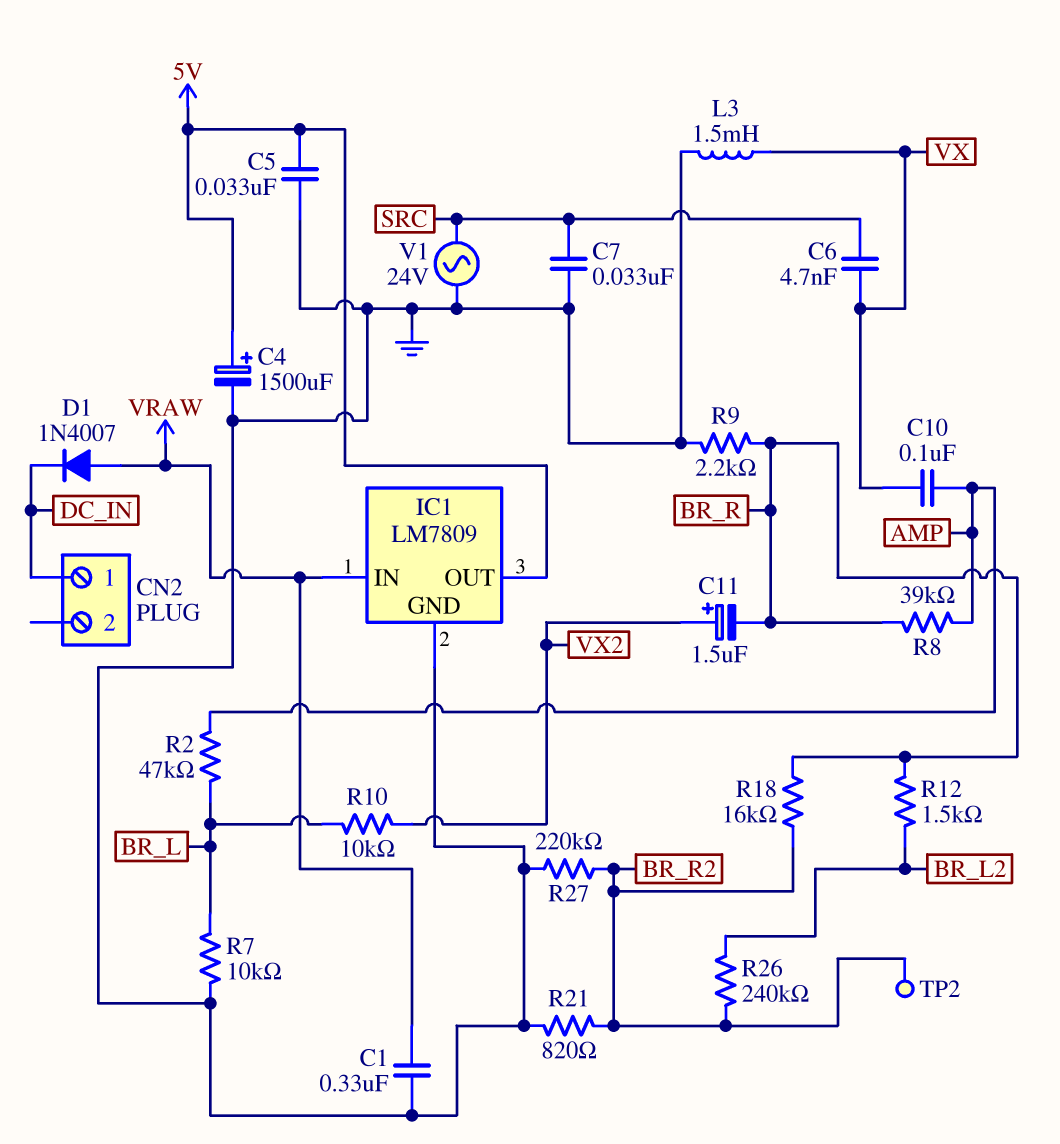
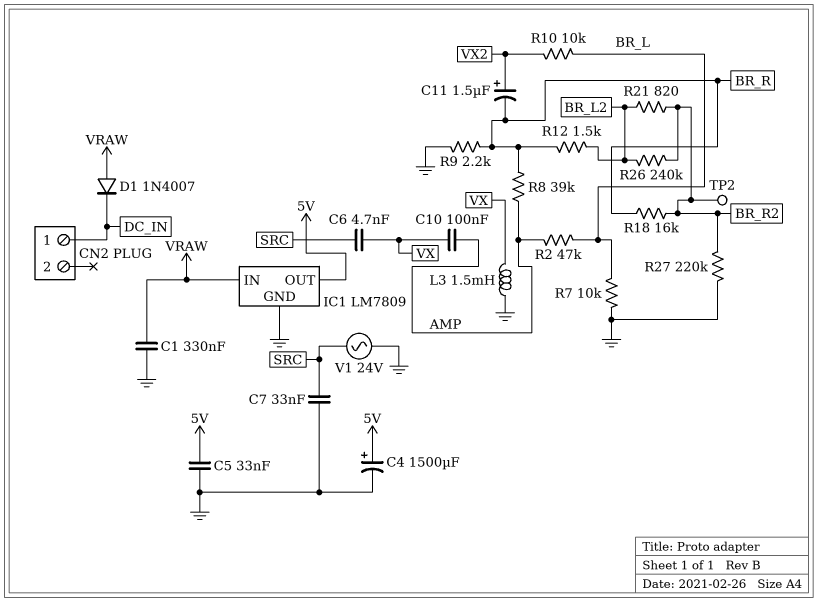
R21: 820 (BR_R2, GND) -> 820 (BR_L2, BR_R2)

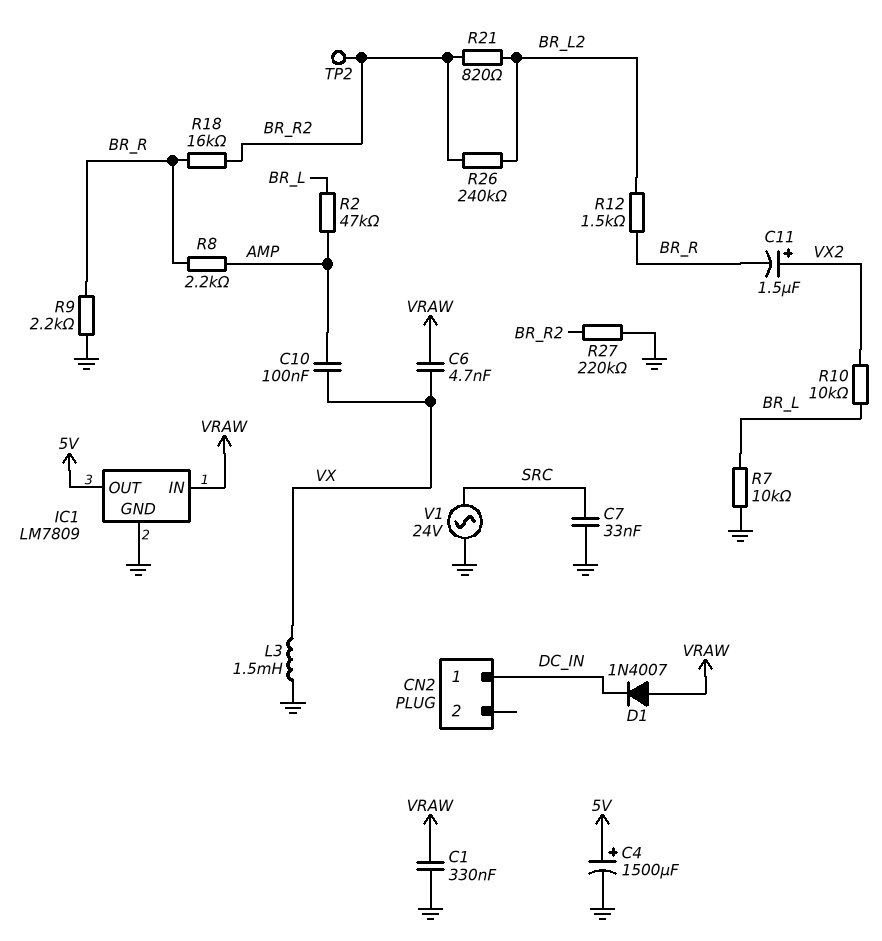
C5: 33nF (5V, GND) -> none
C6: 4.7nF (SRC, VX) -> 4.7nF (VRAW, VX)
R8: 39k (AMP, BR_R) -> 2.2k (AMP, BR_R)

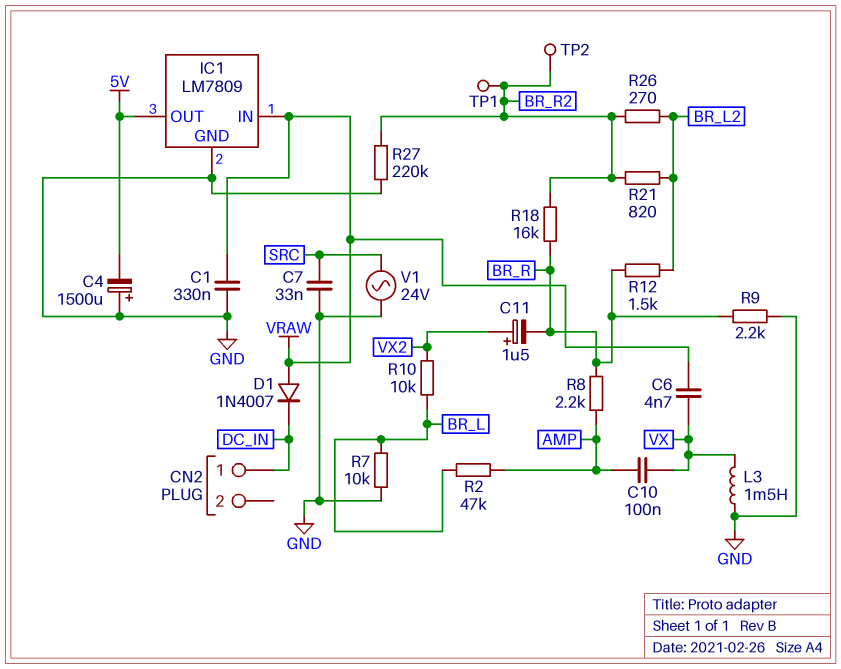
C4: 1500uF (plus 5V, minus GND) -> 1500uF (plus GND, minus 5V)
R26: 240k (BR_L2, BR_R2) -> 270 (BR_L2, BR_R2)
TP1: none -> test point (BR_R2)

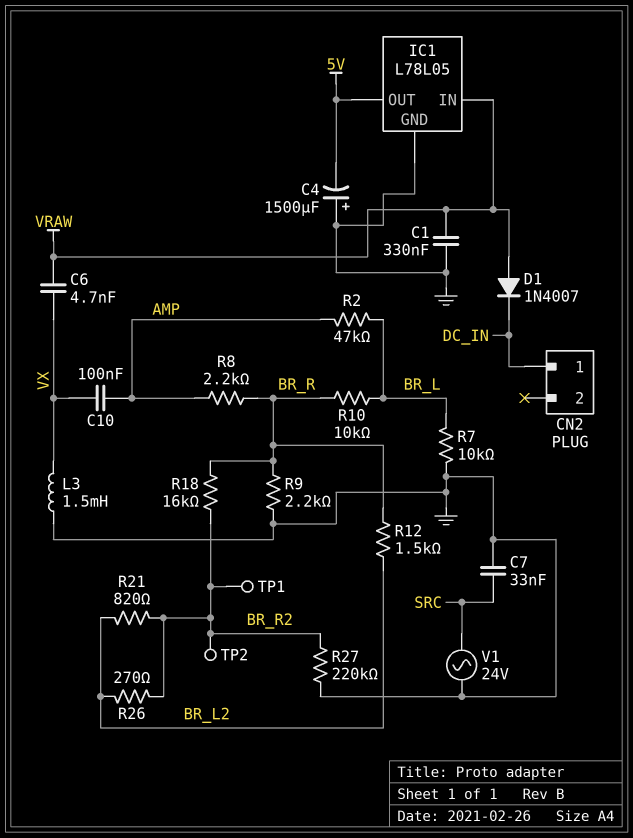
C11: 1.5uF (plus VX2, minus BR_R) -> none
IC1: LM7809 -> L78L05
R10: 10k (BR_L, VX2) -> 10k (BR_L, BR_R)

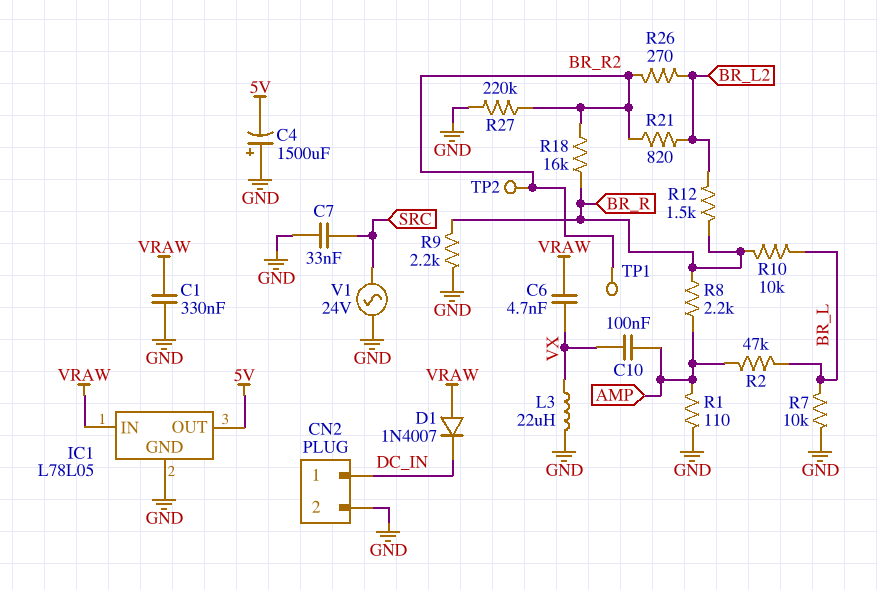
CN2 pin 2: none -> GND
L3: 1.5mH (GND, VX) -> 22uH (GND, VX)
R1: none -> 110 (AMP, GND)

